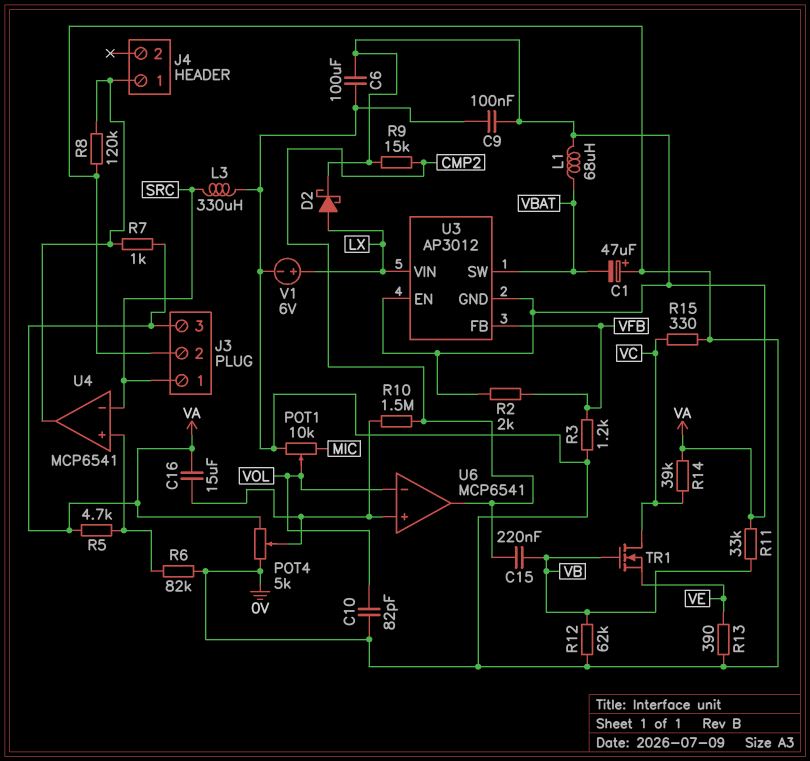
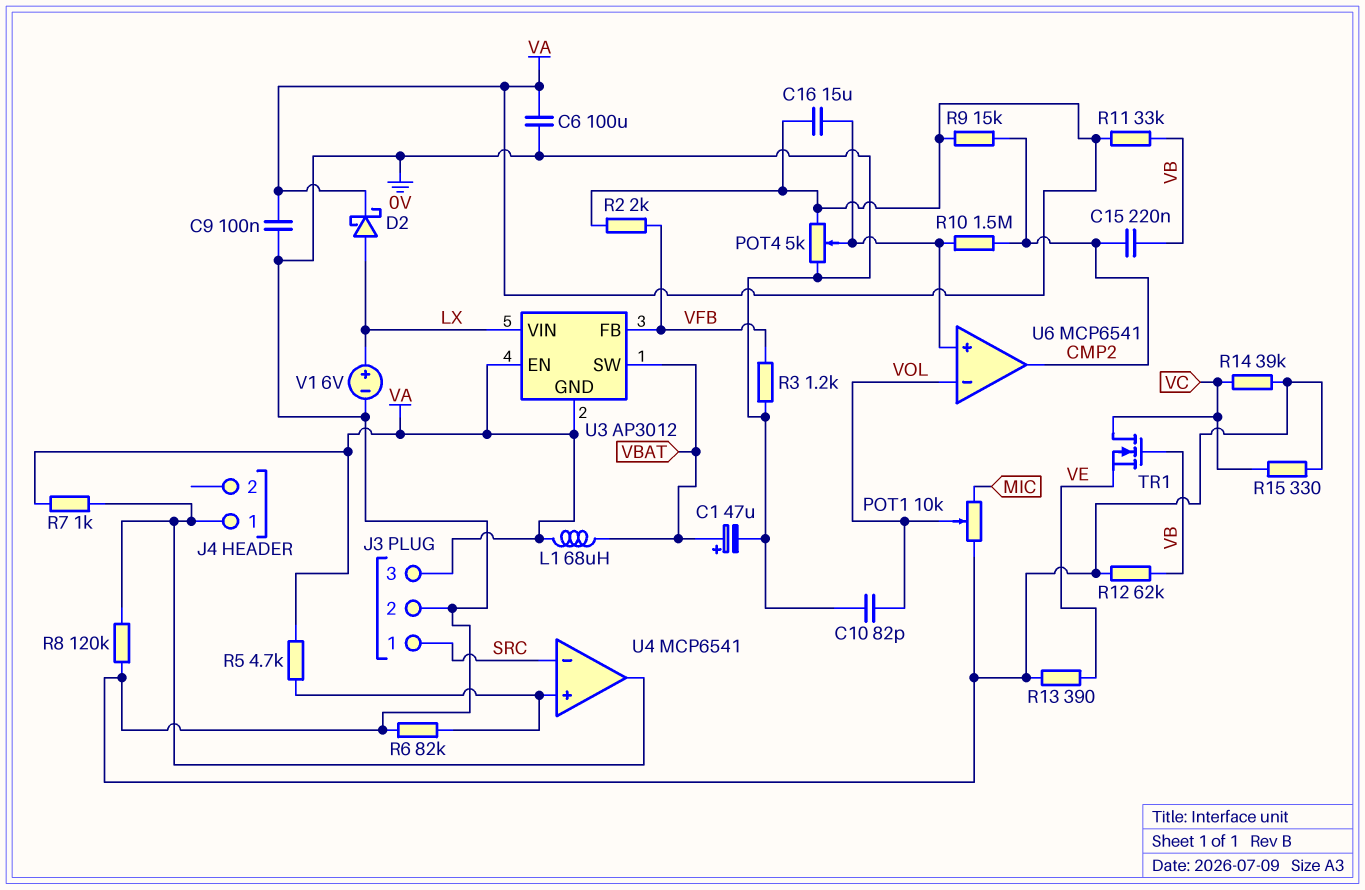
C1: 47uF (plus 0V, minus VBAT) -> 47uF (plus VBAT, minus 0V)
L3: 330uH (0V, SRC) -> none
R14: 39k (VA, VC) -> 39k (0V, VC)

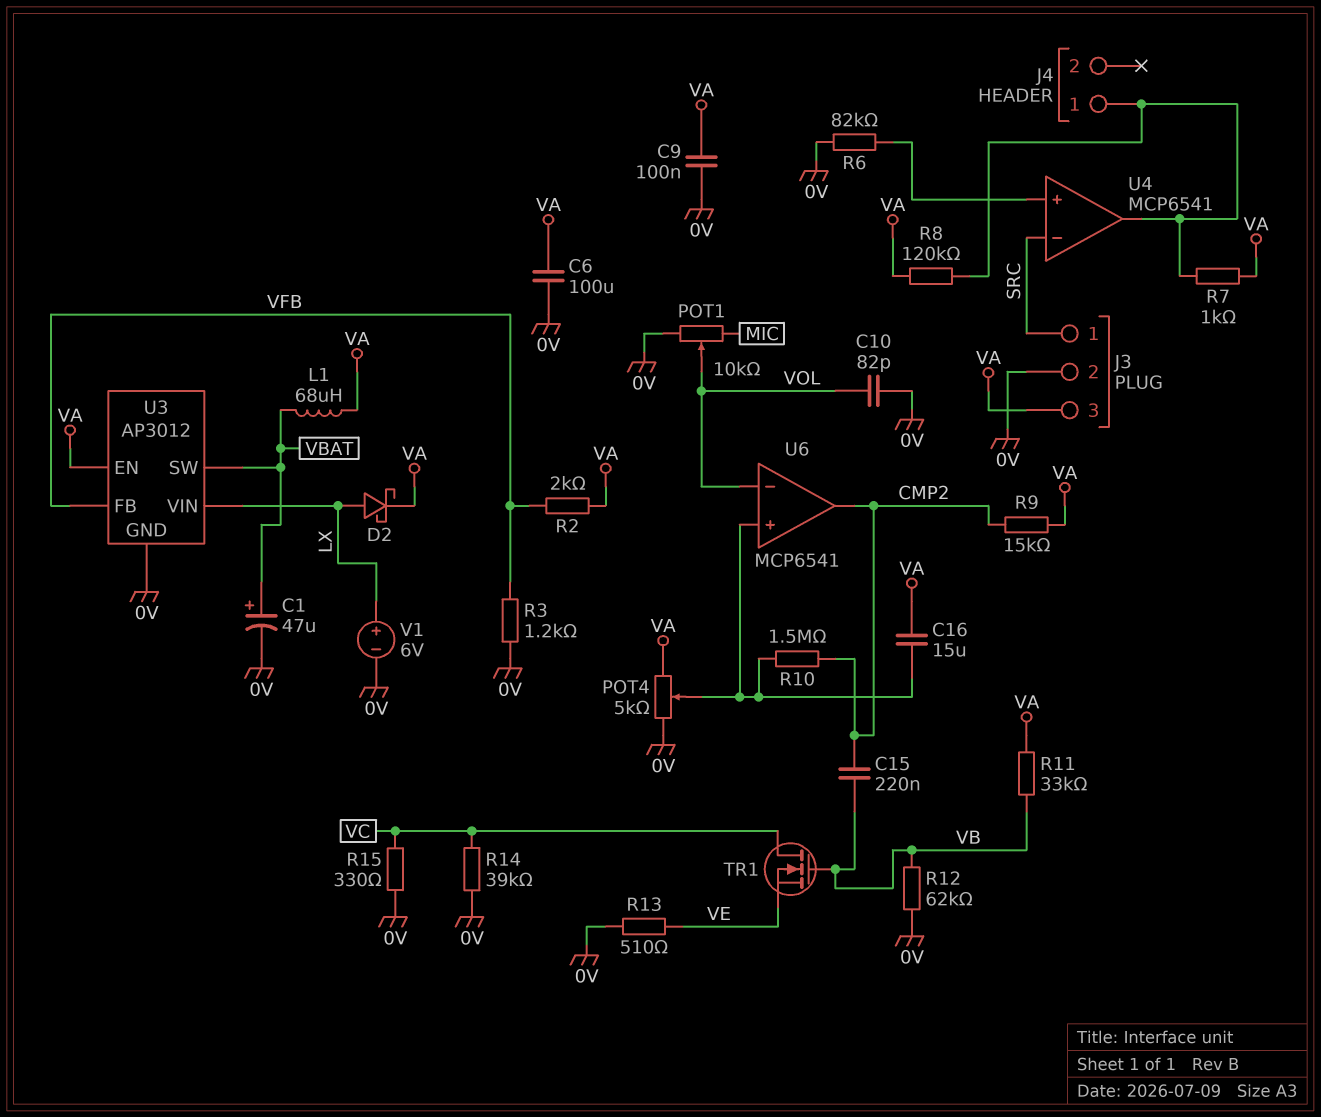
R5: 4.7k (U4/in+, VA) -> none
R8: 120k (0V, J4/1) -> 120k (J4/1, VA)
R13: 390 (0V, VE) -> 510 (0V, VE)
U3 pin GND: VA -> 0V

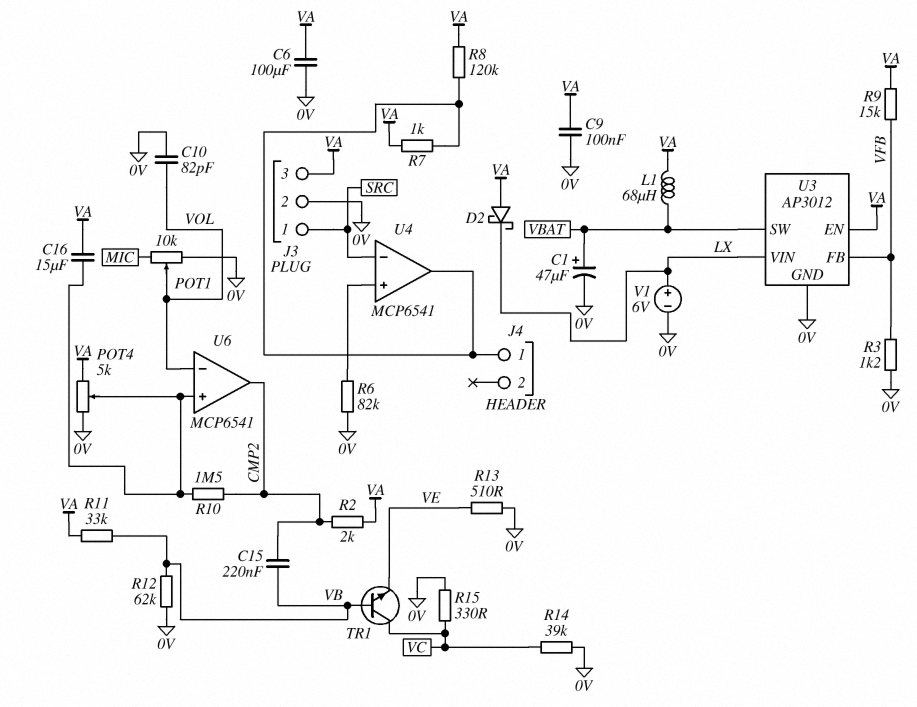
D2: schottky (A LX, K VA) -> schottky (A VA, K LX)
R2: 2k (VA, VFB) -> 2k (CMP2, VA)
R9: 15k (CMP2, VA) -> 15k (VA, VFB)
TR1: NMOS (G VB, D VC, S VE) -> NPN (B VB, C VC, E VE)

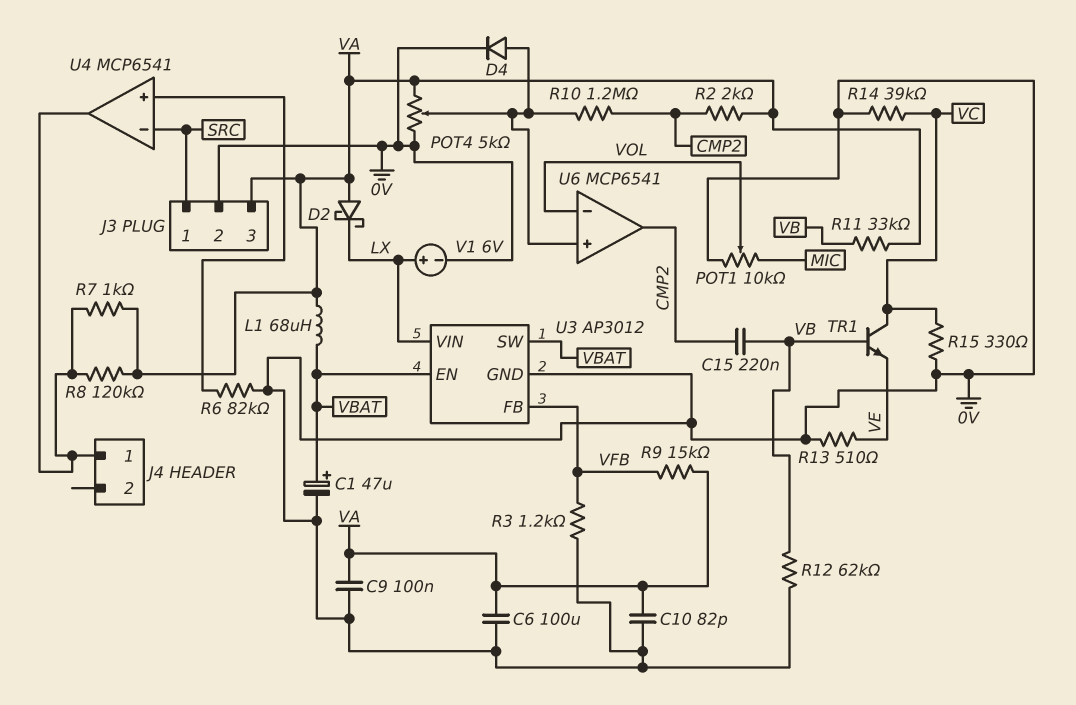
C10: 82pF (0V, VOL) -> 82pF (0V, VA)
C16: 15uF (U6/in+, VA) -> none
D4: none -> diode (A U6/in+, K 0V)
R10: 1.5M (CMP2, U6/in+) -> 1.2M (CMP2, U6/in+)
U3 pin EN: VA -> VBAT

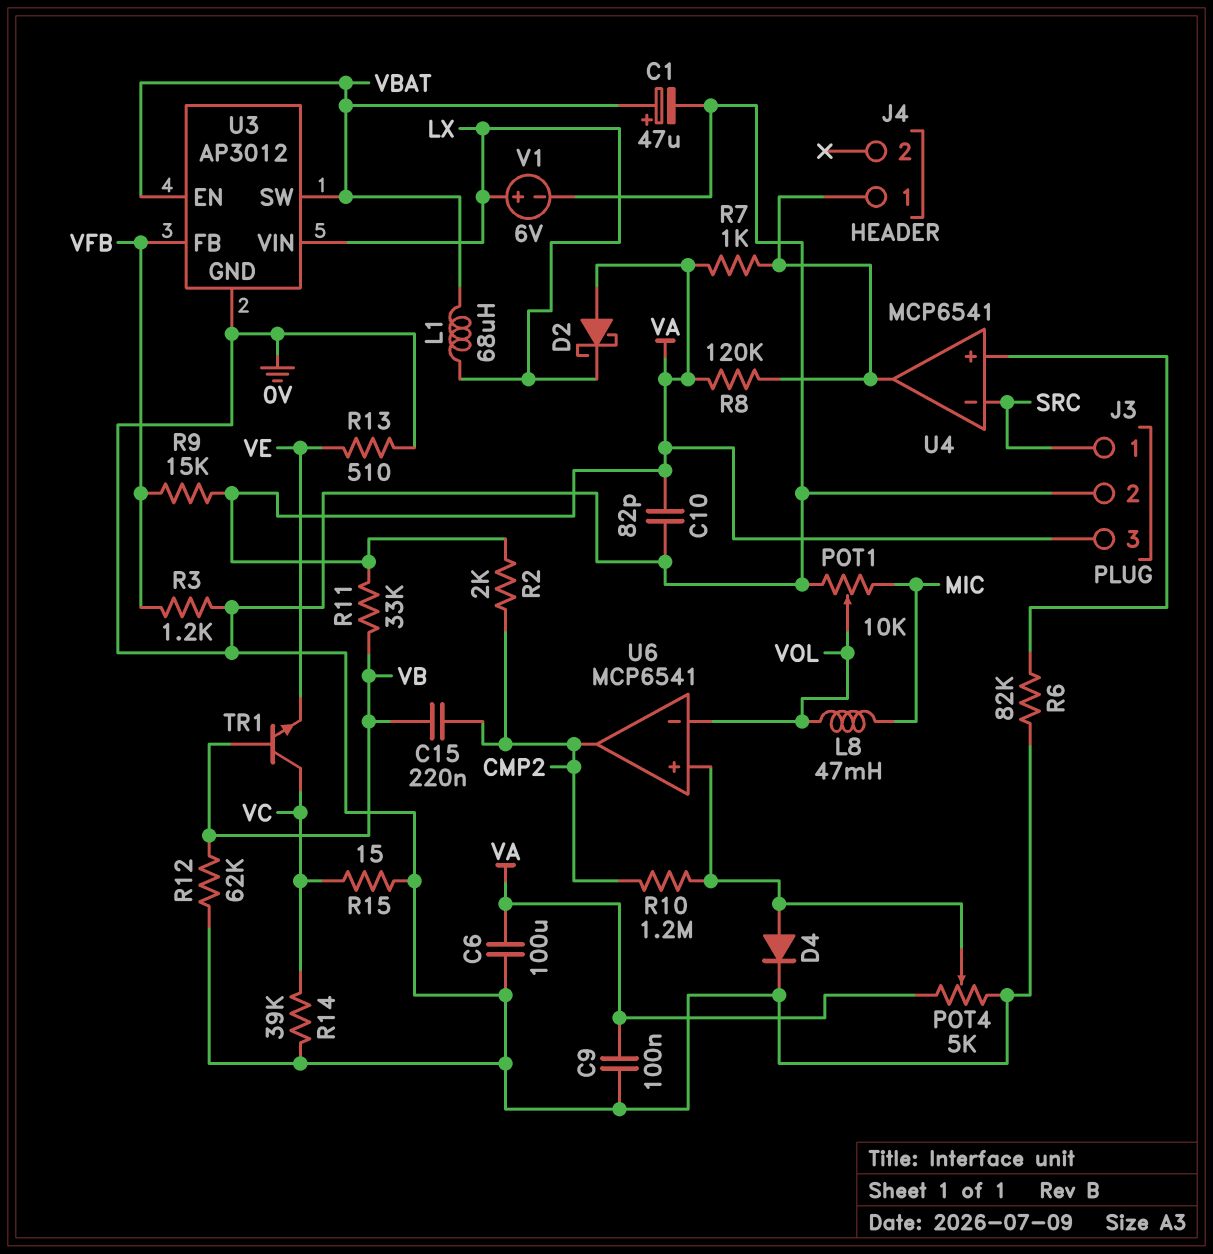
L1: 68uH (VA, VBAT) -> 68uH (LX, VBAT)
L8: none -> 47mH (MIC, VOL)
R15: 330 (0V, VC) -> 15 (0V, VC)

